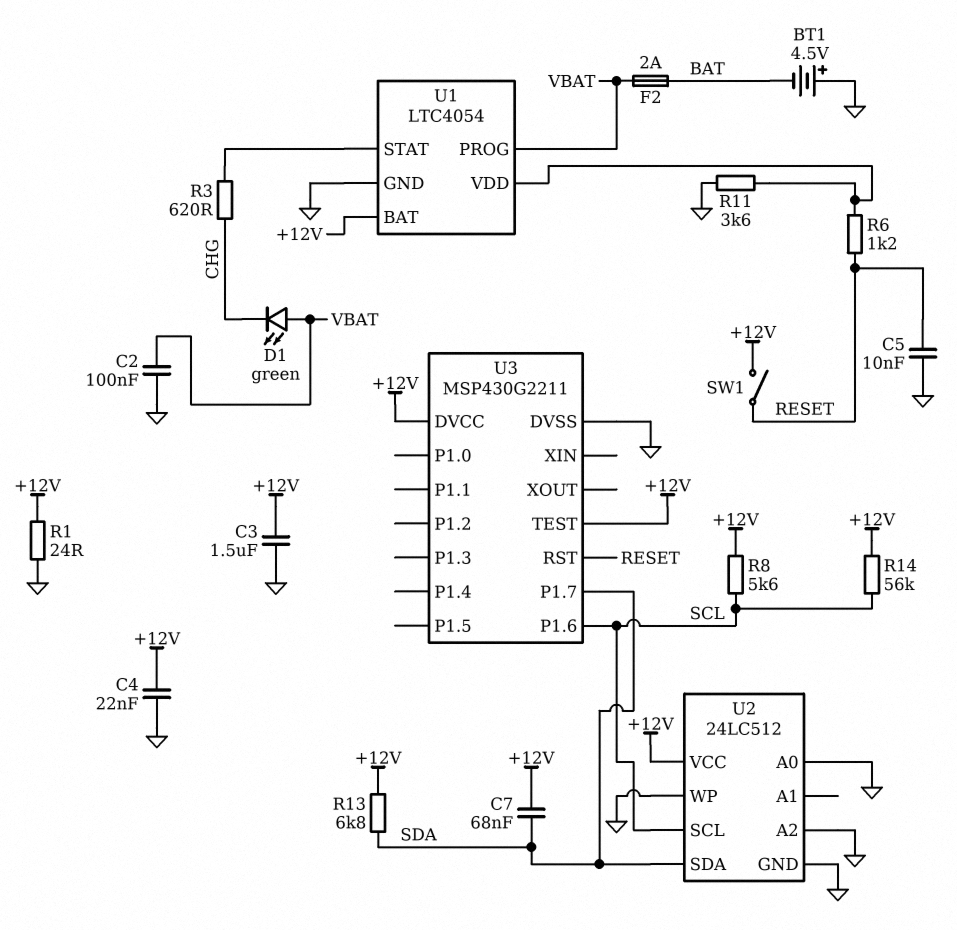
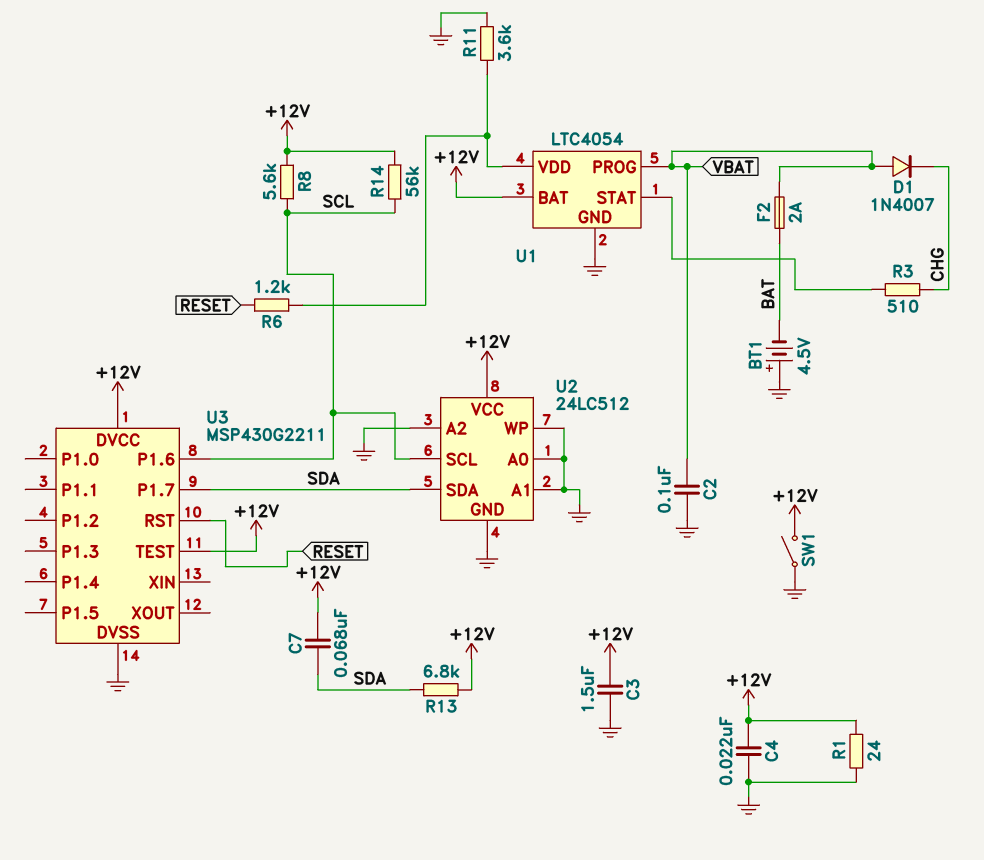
C5: 10nF (GND, RESET) -> none
D1: LED green (A VBAT, K CHG) -> diode 1N4007 (A VBAT, K CHG)
R3: 620 (CHG, U1/STAT) -> 510 (CHG, U1/STAT)
SW1: switch (+12V, RESET) -> switch (+12V, GND)
U2 pin A1: none -> GND

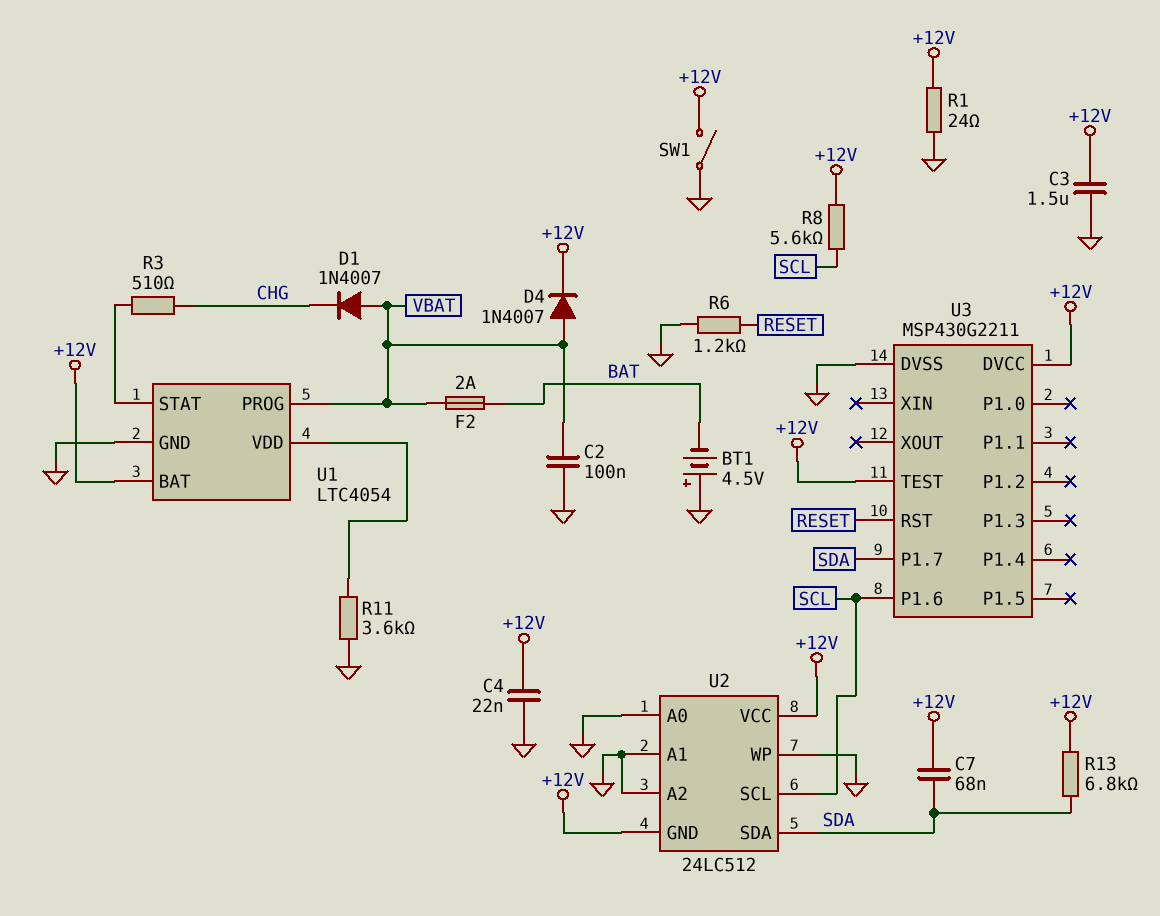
D4: none -> diode 1N4007 (A VBAT, K +12V)
R6: 1.2k (RESET, U1/VDD) -> 1.2k (GND, RESET)
R14: 56k (+12V, SCL) -> none
U2 pin GND: GND -> +12V

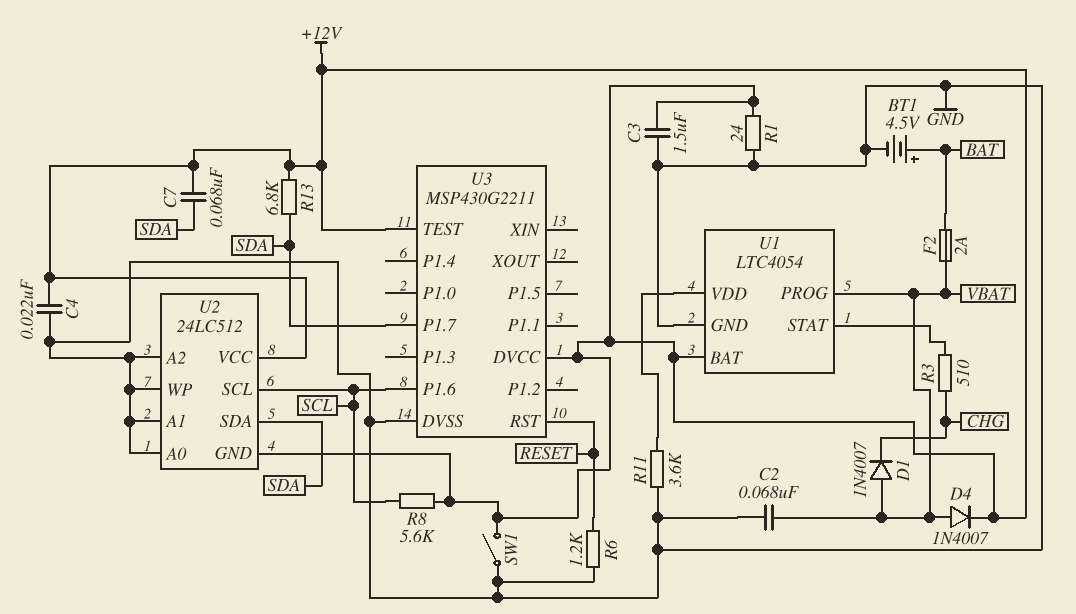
BT1: 4.5V (plus GND, minus BAT) -> 4.5V (plus BAT, minus GND)
C2: 100nF (GND, VBAT) -> 68nF (GND, VBAT)

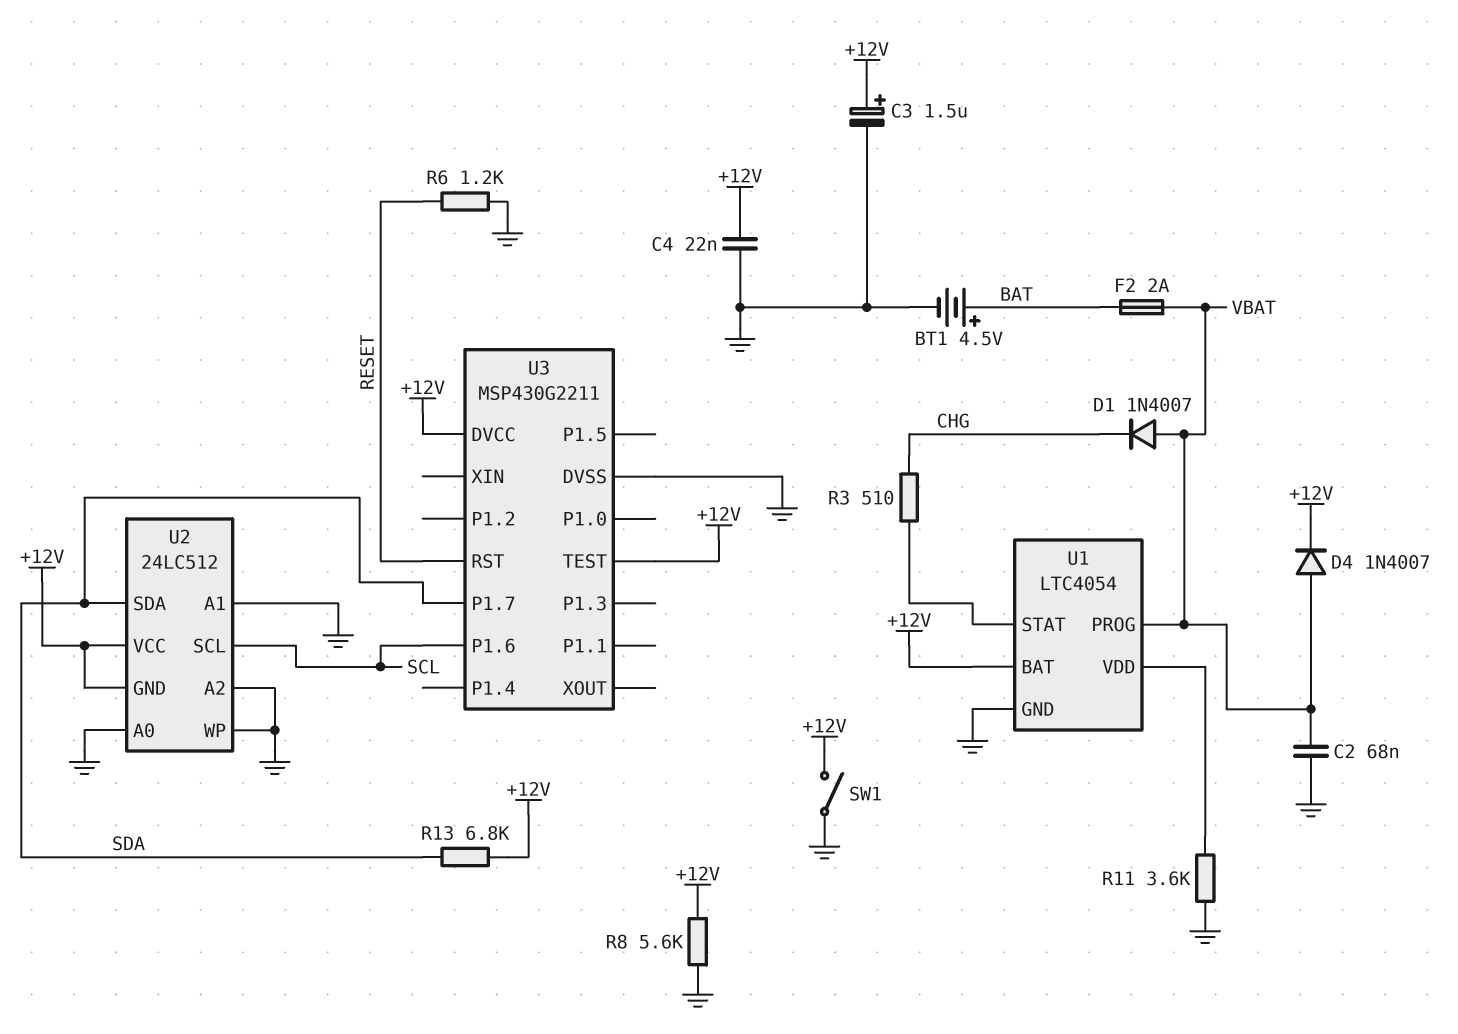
C3: 1.5uF (+12V, GND) -> 1.5uF (plus +12V, minus GND)
C7: 68nF (+12V, SDA) -> none
R1: 24 (+12V, GND) -> none
R8: 5.6k (+12V, SCL) -> 5.6k (+12V, GND)

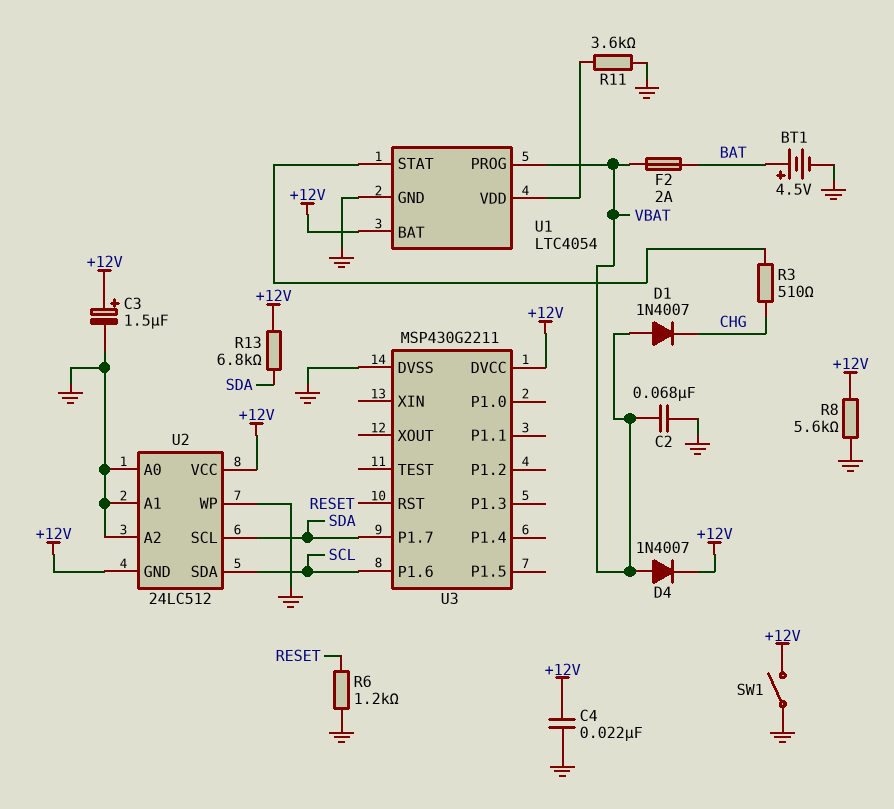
U2 pin SCL: SCL -> SDA
U2 pin SDA: SDA -> SCL
U3 pin TEST: +12V -> none

